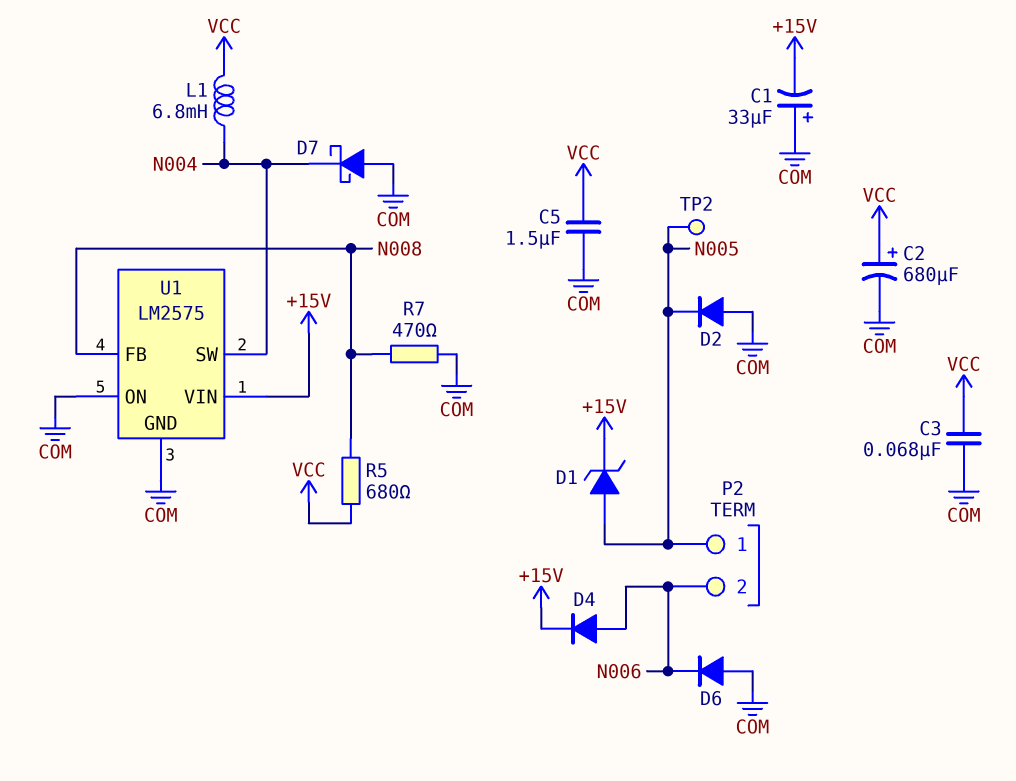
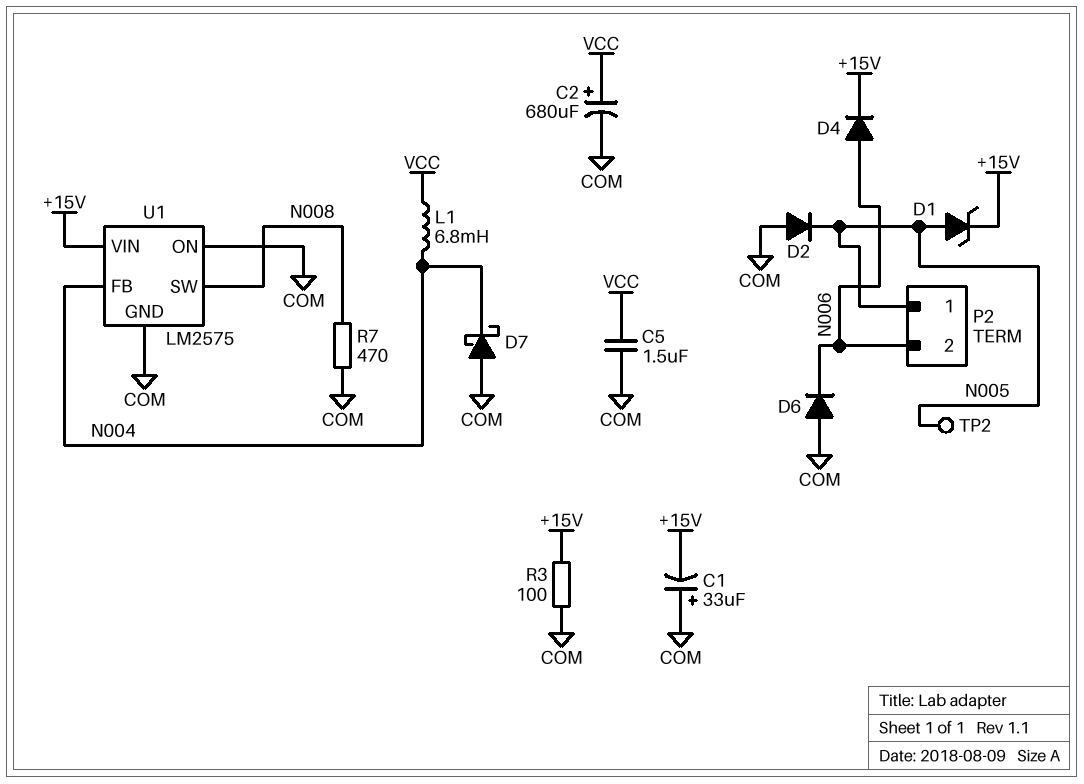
C3: 68nF (COM, VCC) -> none
R3: none -> 100 (+15V, COM)
R5: 680 (N008, VCC) -> none
U1 pin FB: N008 -> N004
U1 pin SW: N004 -> N008

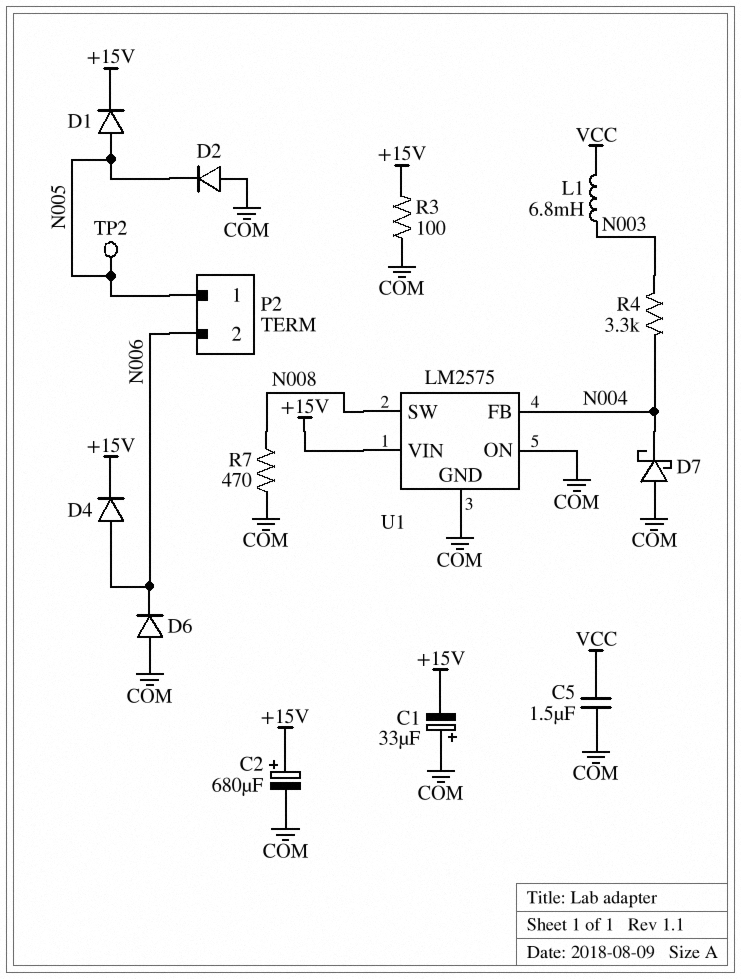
C2: 680uF (plus VCC, minus COM) -> 680uF (plus +15V, minus COM)
D1: zener (A N005, K +15V) -> diode (A N005, K +15V)
L1: 6.8mH (N004, VCC) -> 6.8mH (N003, VCC)
R4: none -> 3.3k (N003, N004)

